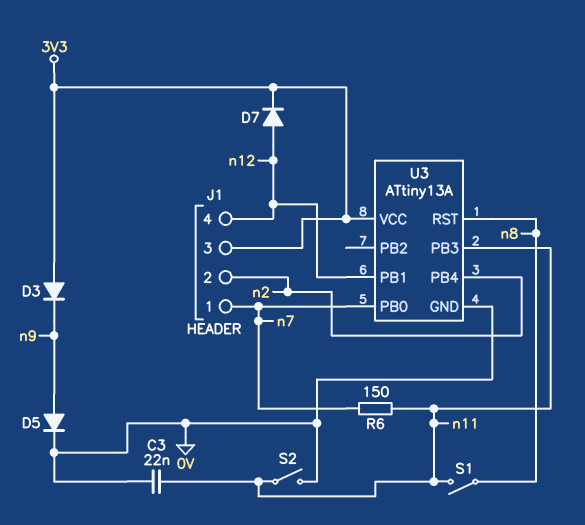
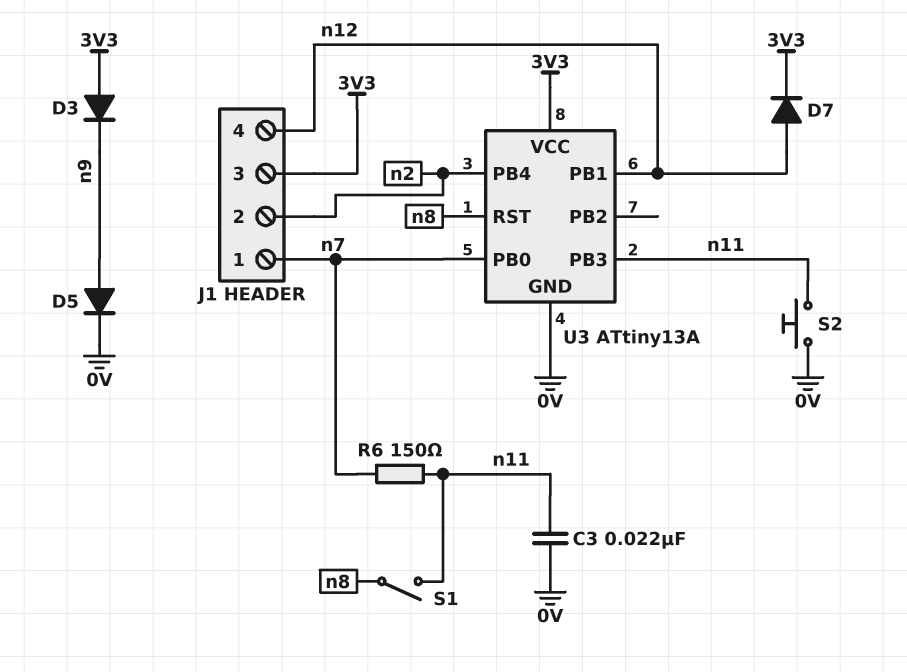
S2: switch (0V, n11) -> button (0V, n11)

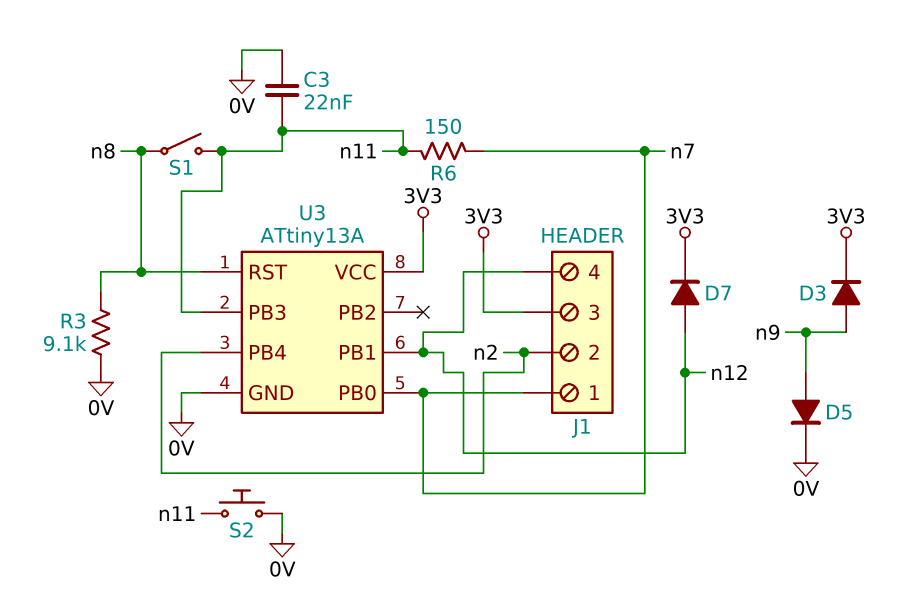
D3: diode (A 3V3, K n9) -> diode (A n9, K 3V3)
R3: none -> 9.1k (0V, n8)

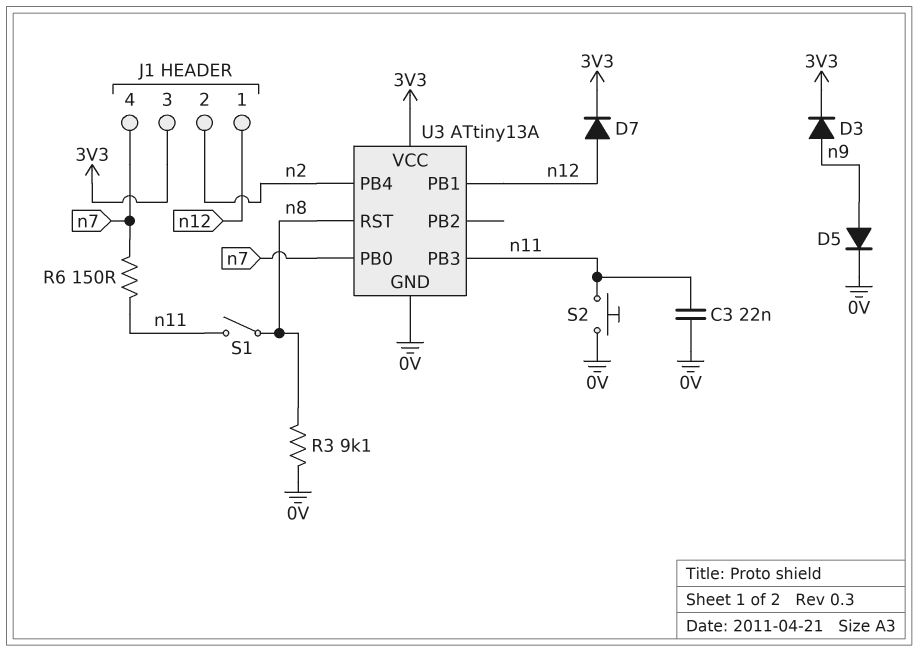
J1 pin 1: n7 -> n12
J1 pin 4: n12 -> n7

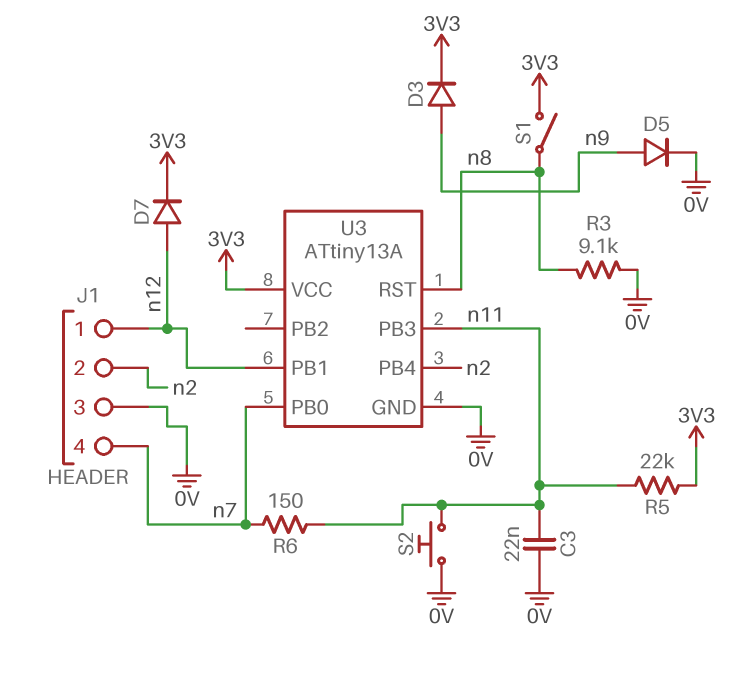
J1 pin 3: 3V3 -> 0V
R5: none -> 22k (3V3, n11)
S1: switch (n8, n11) -> switch (3V3, n8)

